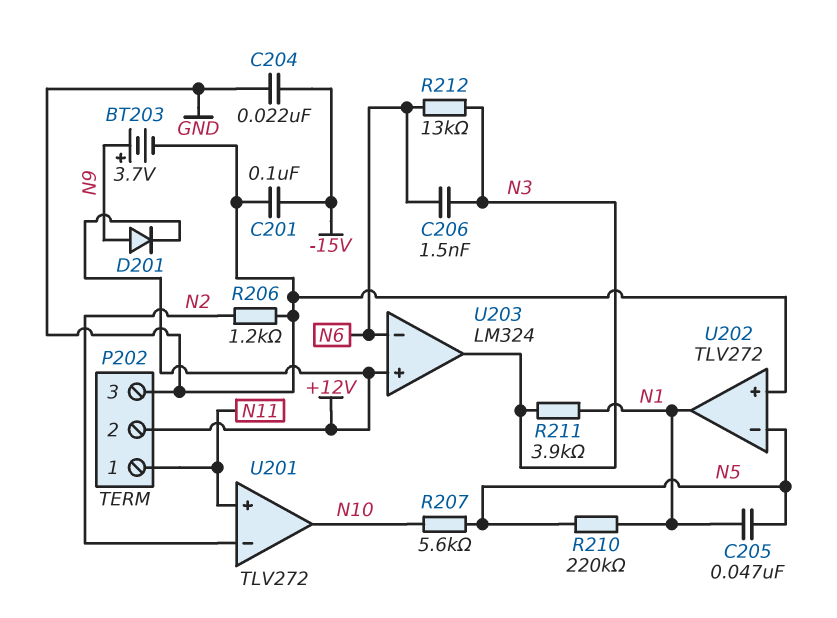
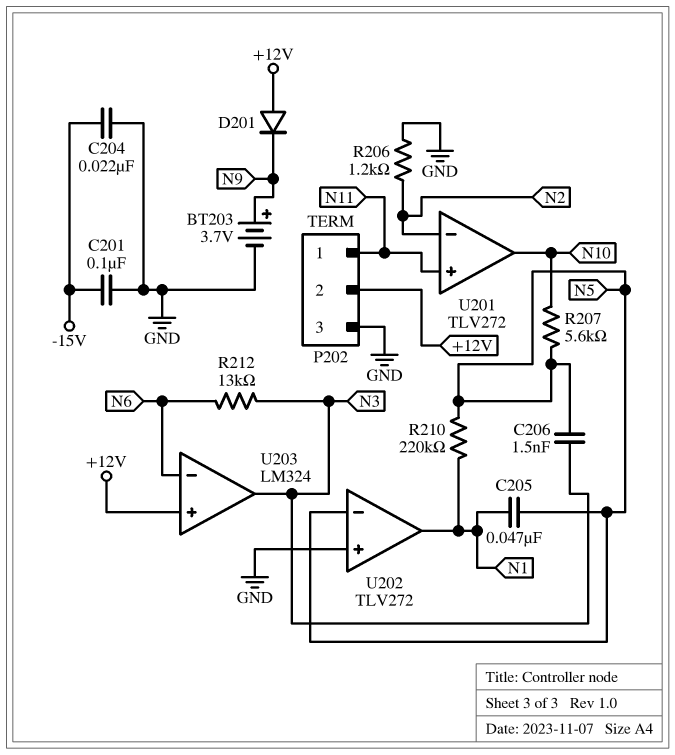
C206: 1.5nF (N3, N6) -> 1.5nF (N3, N5)
D201: diode (A N9, K +12V) -> diode (A +12V, K N9)
R211: 3.9k (N1, N3) -> none

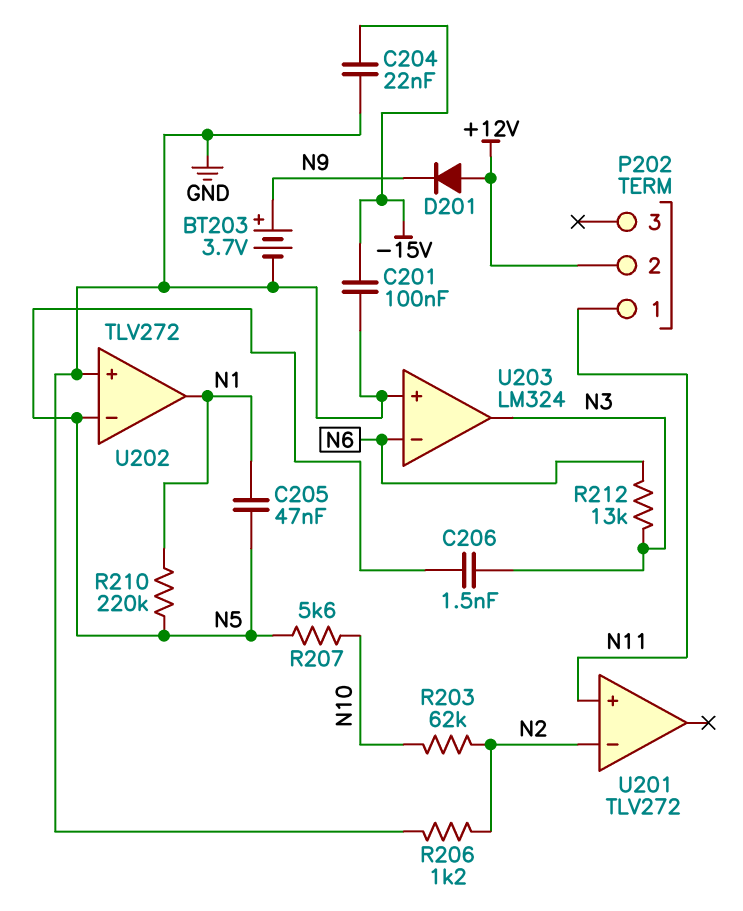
P202 pin 3: GND -> none
R203: none -> 62k (N2, N10)
U201 pin out: N10 -> none
U203 pin in+: +12V -> GND

